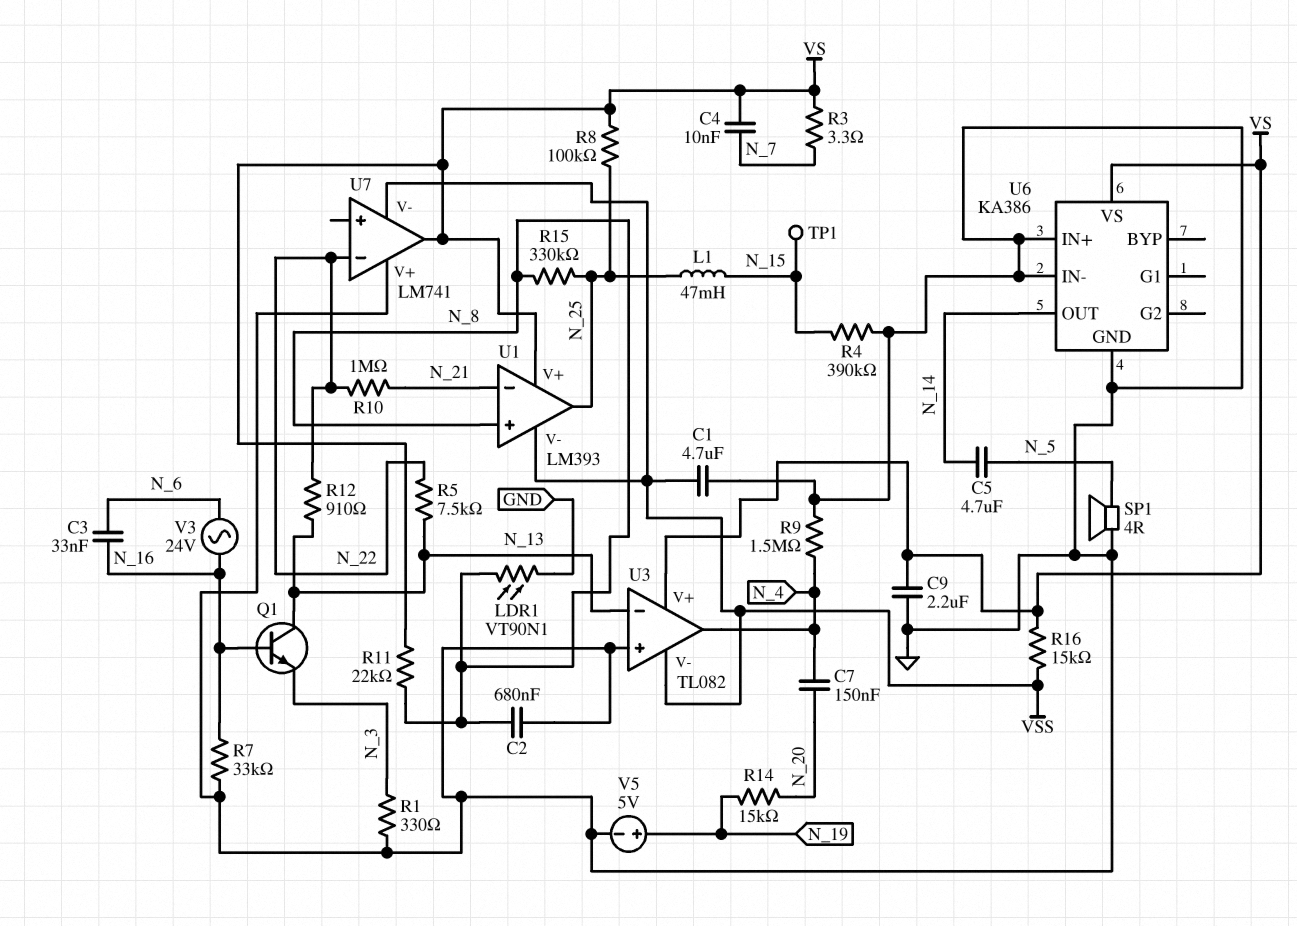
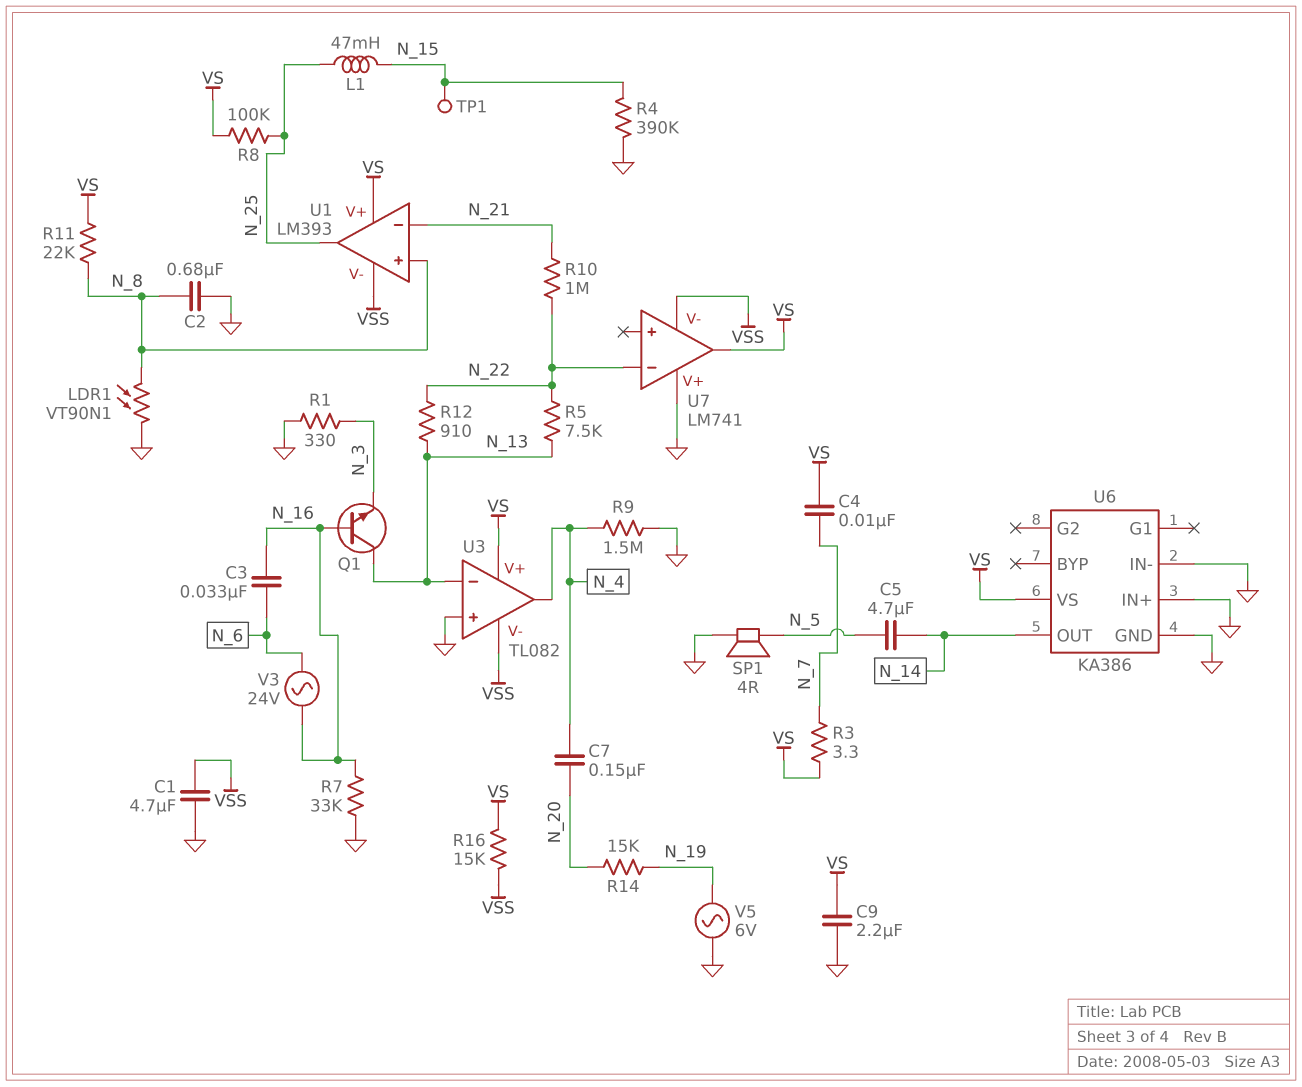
R15: 330k (N_8, N_25) -> none
V5: 5V (plus N_19, minus GND) -> AC 6V (GND, N_19)

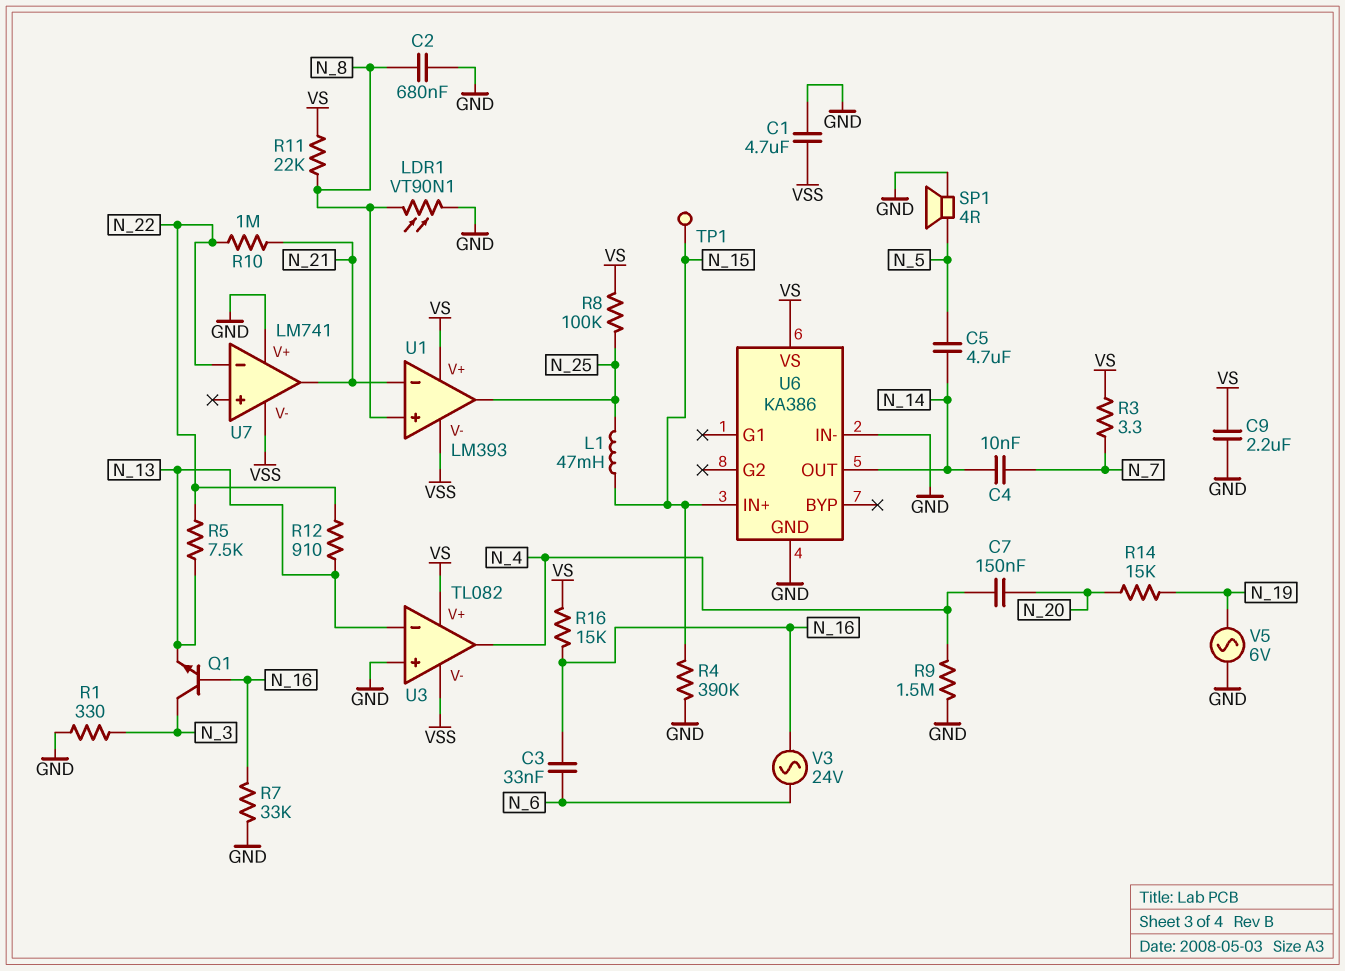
C4: 10nF (N_7, VS) -> 10nF (N_7, N_14)
Q1: NPN (B N_16, C N_13, E N_3) -> NPN (B N_16, C N_3, E N_13)
R16: 15k (VS, VSS) -> 15k (N_16, VS)
U6 pin IN+: GND -> N_15
U7 pin out: VS -> N_21

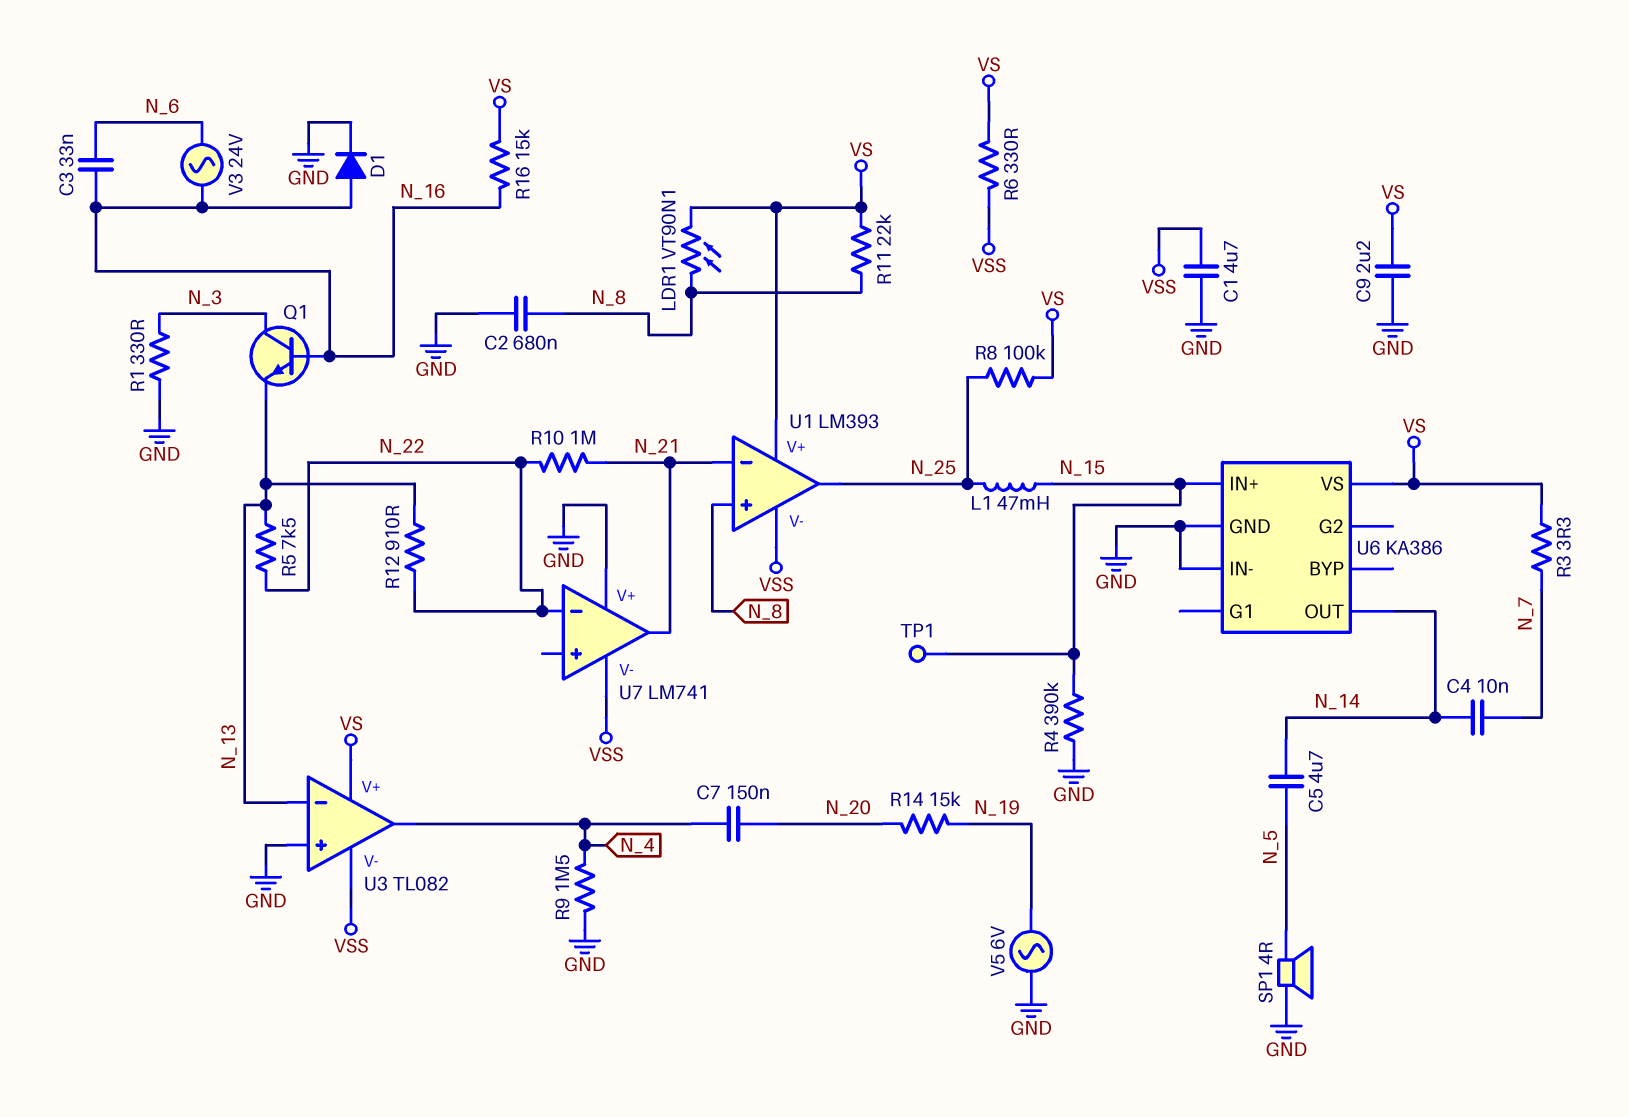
D1: none -> diode (A N_16, K GND)
LDR1: VT90N1 (GND, N_8) -> VT90N1 (N_8, VS)
R6: none -> 330 (VS, VSS)
R7: 33k (GND, N_16) -> none

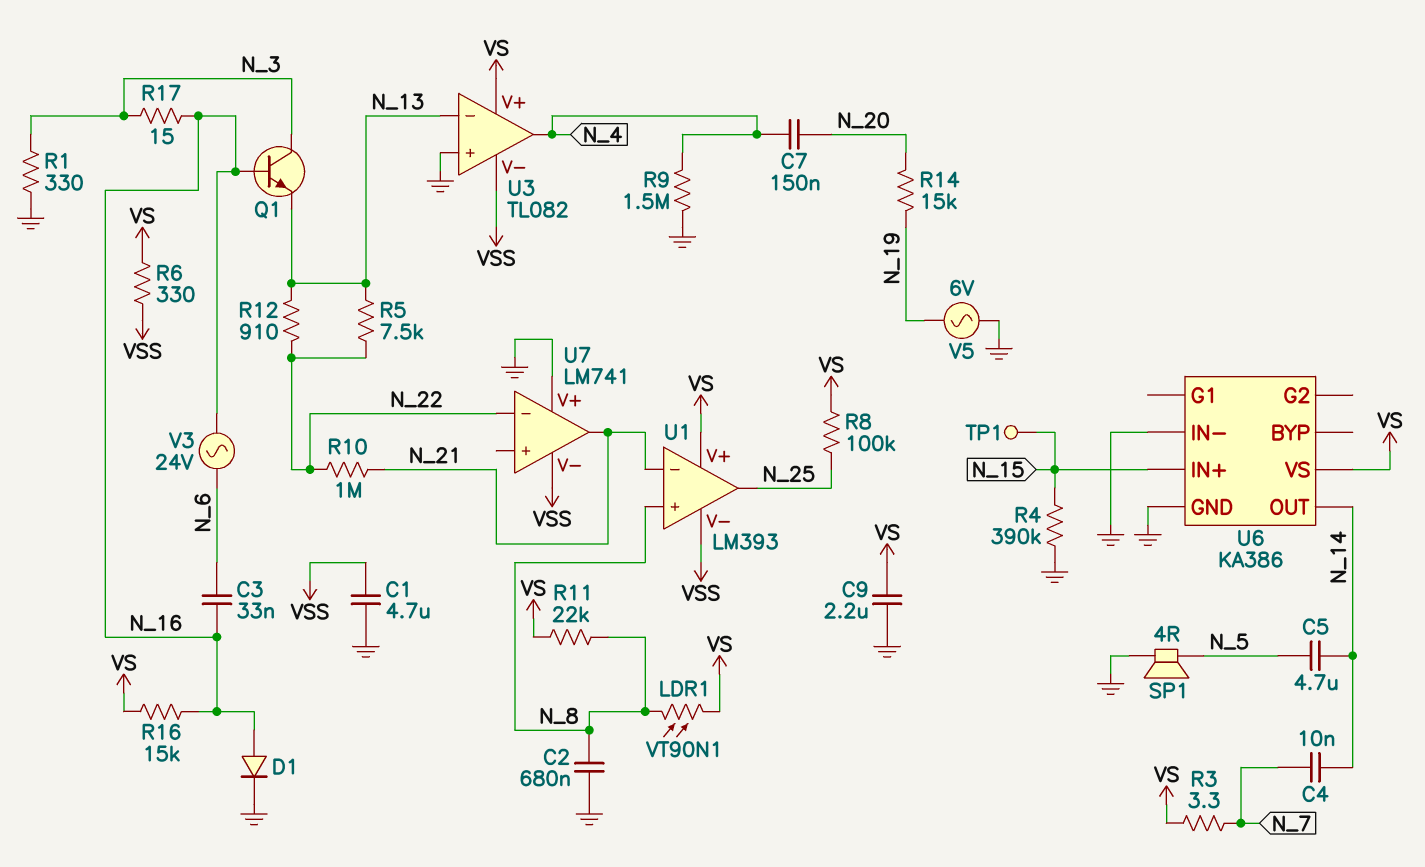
L1: 47mH (N_15, N_25) -> none
R17: none -> 15 (N_3, N_16)

